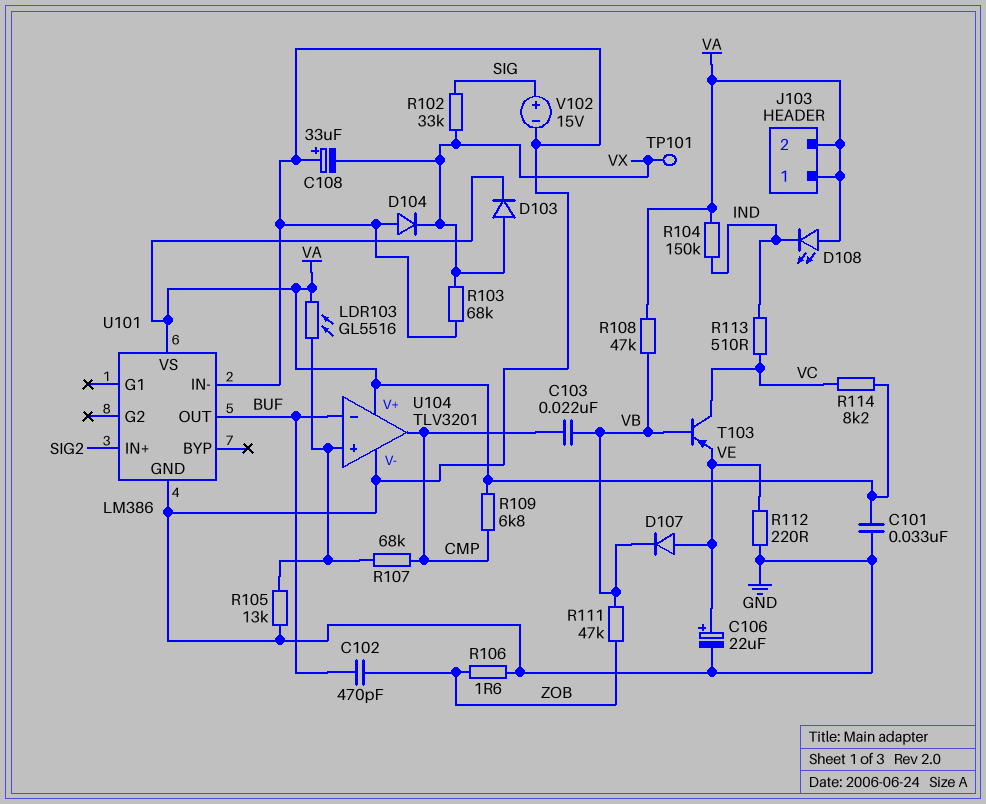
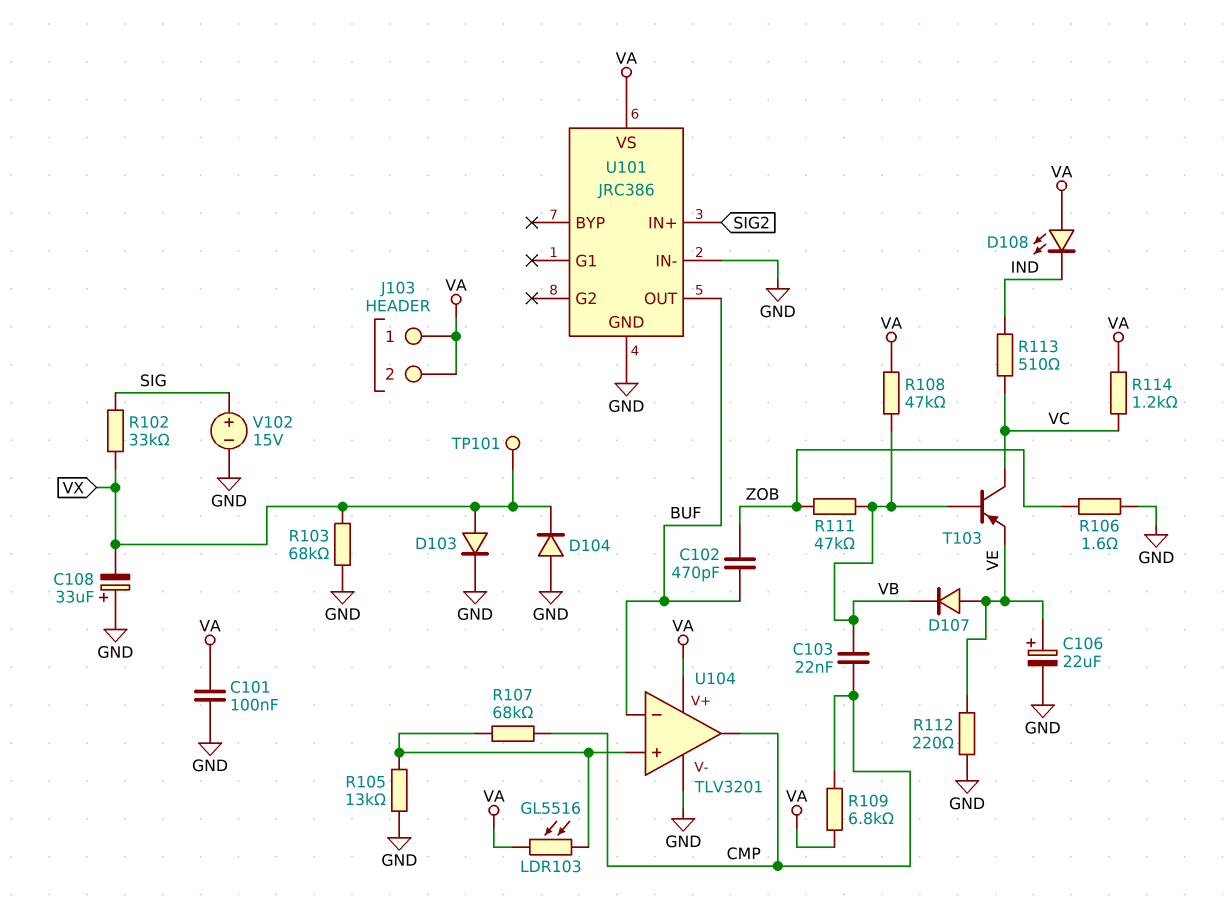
C101: 33nF (GND, VA) -> 100nF (GND, VA)
D103: diode (A VX, K VA) -> diode (A VX, K GND)
R104: 150k (IND, VA) -> none
R114: 8.2k (VA, VC) -> 1.2k (VA, VC)
U101: LM386 -> JRC386

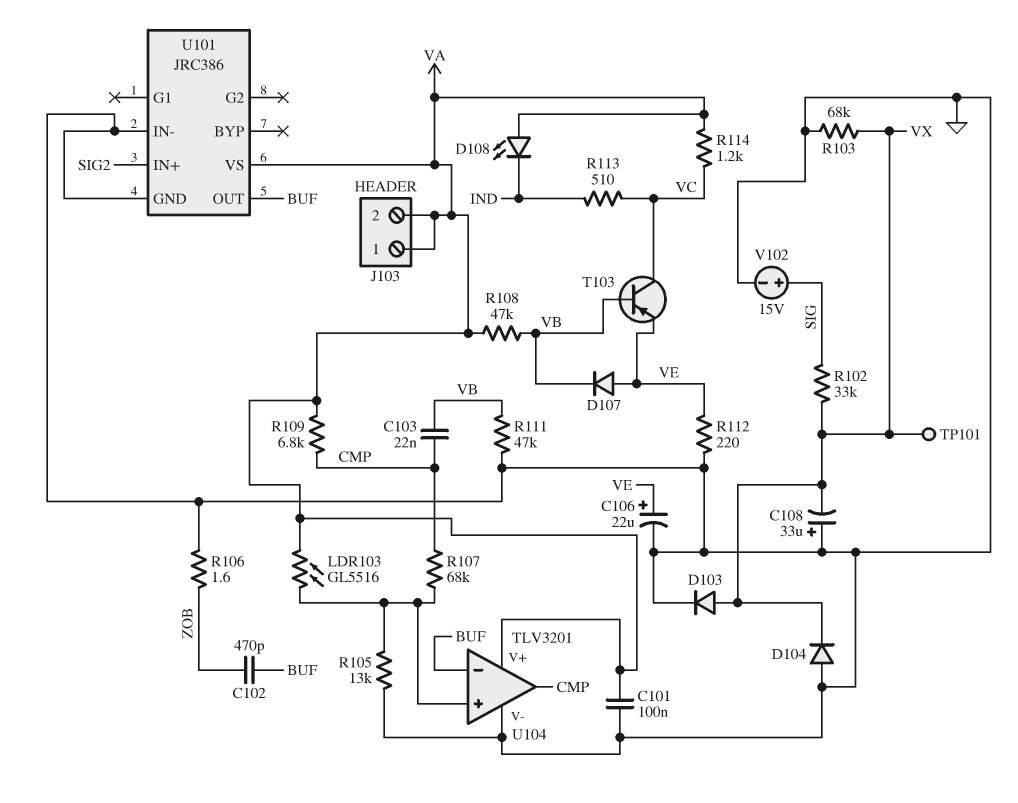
R111: 47k (VB, ZOB) -> 47k (GND, VB)

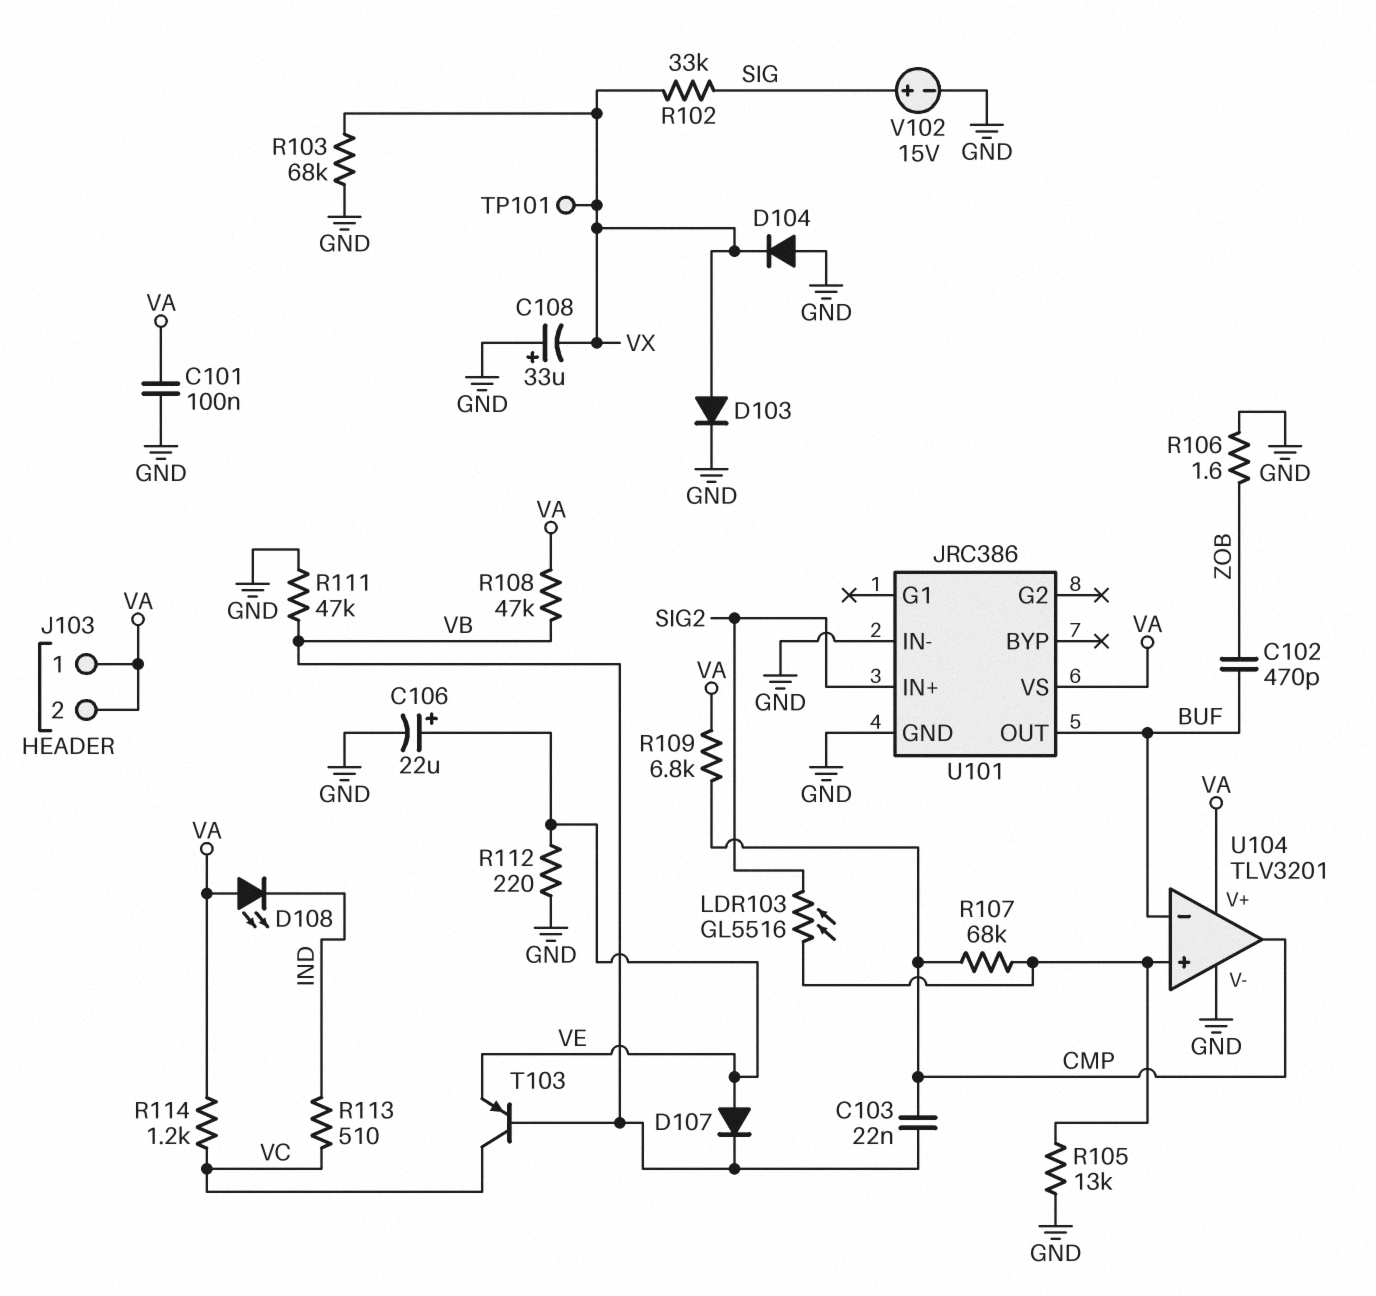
LDR103: GL5516 (U104/in+, VA) -> GL5516 (SIG2, U104/in+)

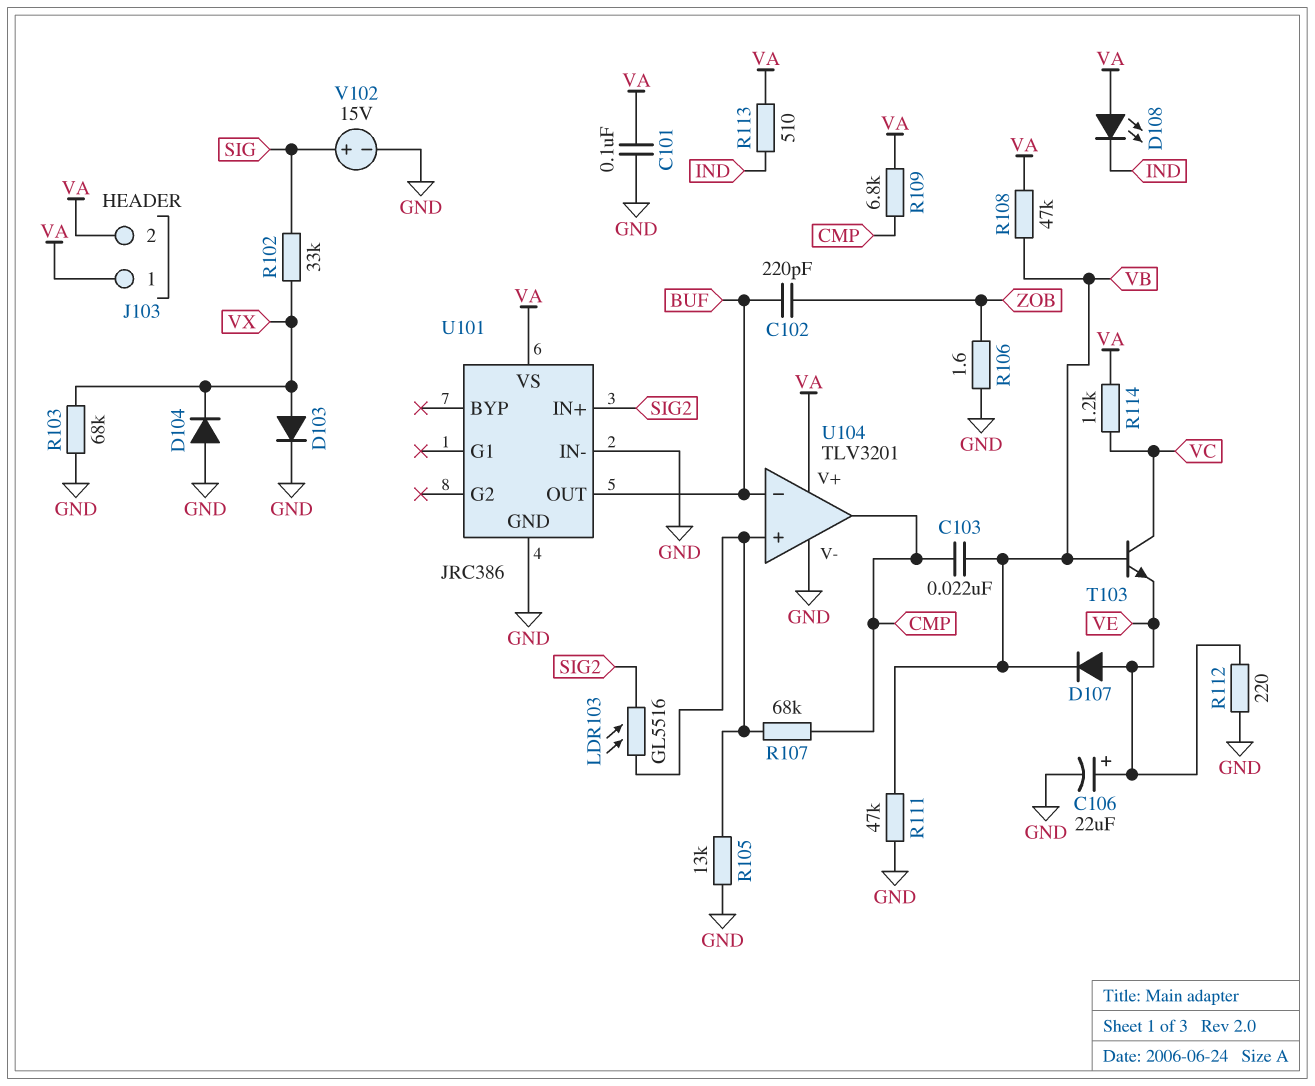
C102: 470pF (BUF, ZOB) -> 220pF (BUF, ZOB)
C108: 33uF (plus GND, minus VX) -> none
R113: 510 (IND, VC) -> 510 (IND, VA)
T103: PNP (B VB, C VC, E VE) -> NPN (B VB, C VC, E VE)
TP101: test point (VX) -> none

